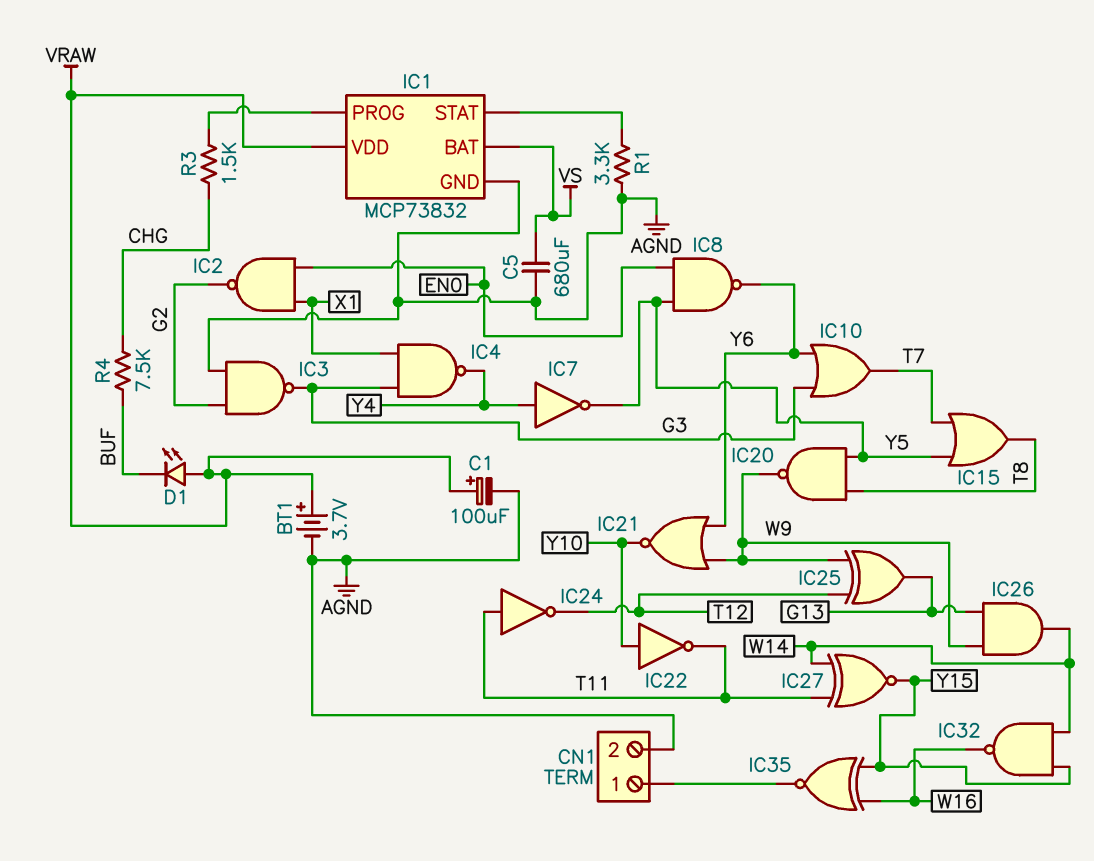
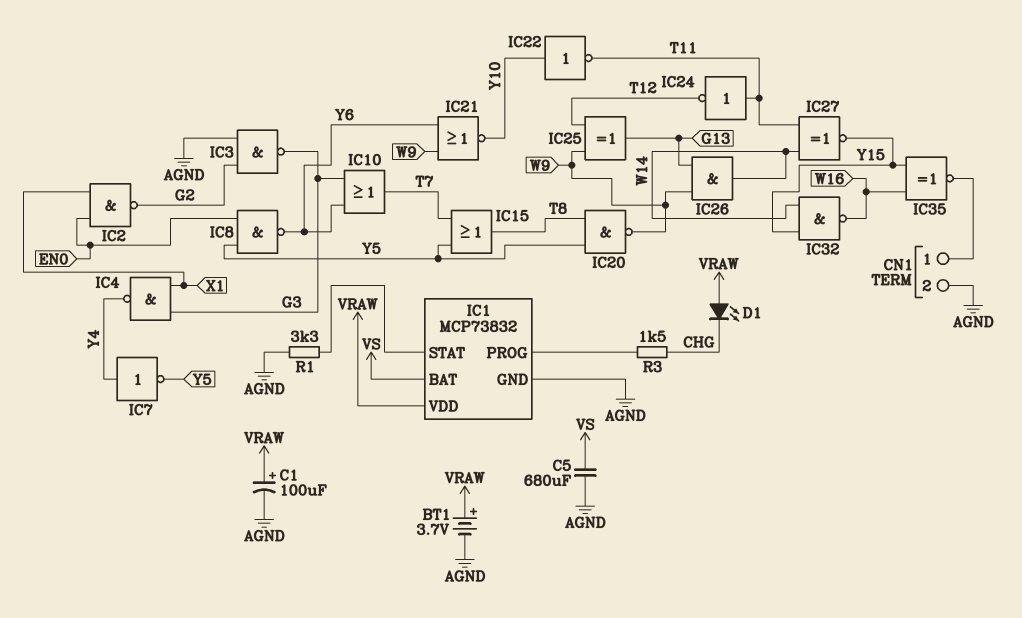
D1: LED (A VRAW, K BUF) -> LED (A VRAW, K CHG)
R4: 7.5k (BUF, CHG) -> none

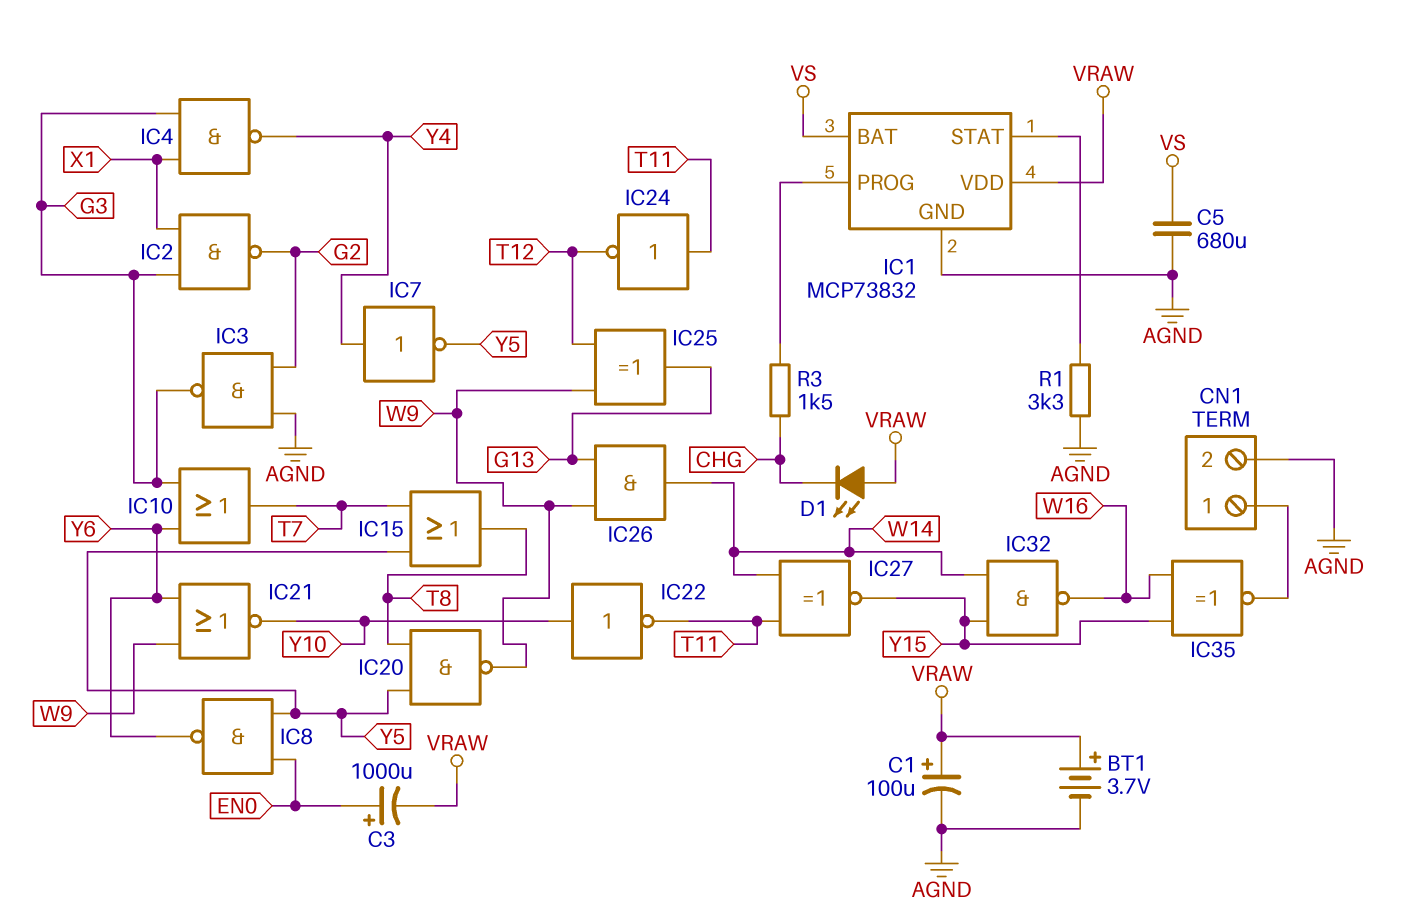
C3: none -> 1000uF (plus EN0, minus VRAW)
IC2: NAND (in EN0, in X1, out G2) -> NAND (in G3, in X1, out G2)

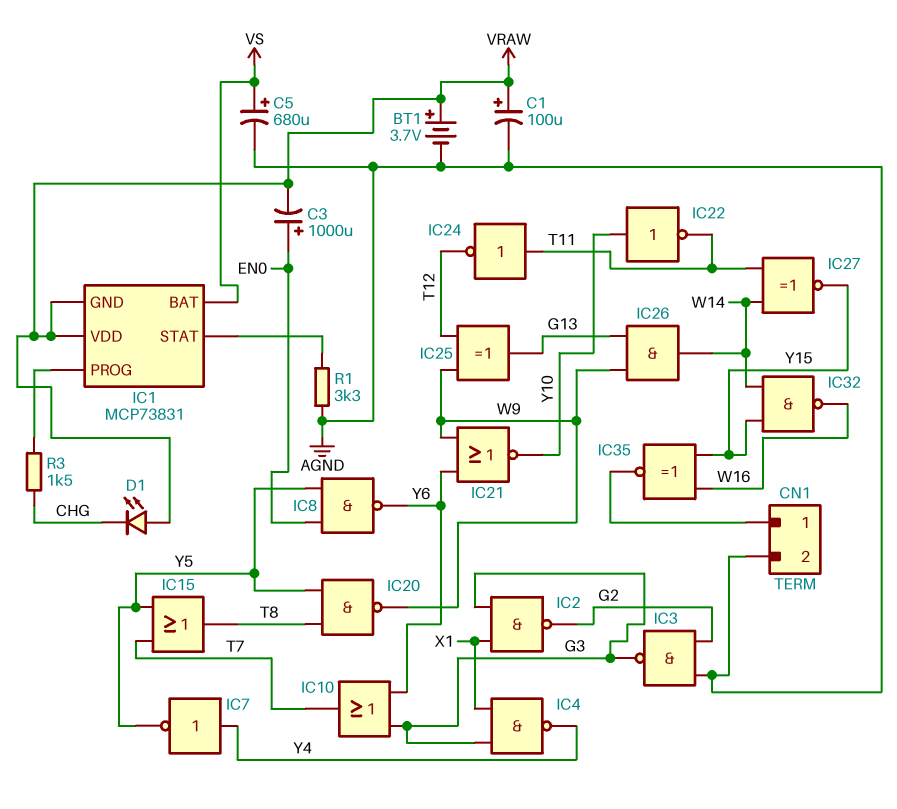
C5: 680uF (AGND, VS) -> 680uF (plus VS, minus AGND)
IC1: MCP73832 -> MCP73831
IC1 pin GND: AGND -> VRAW

